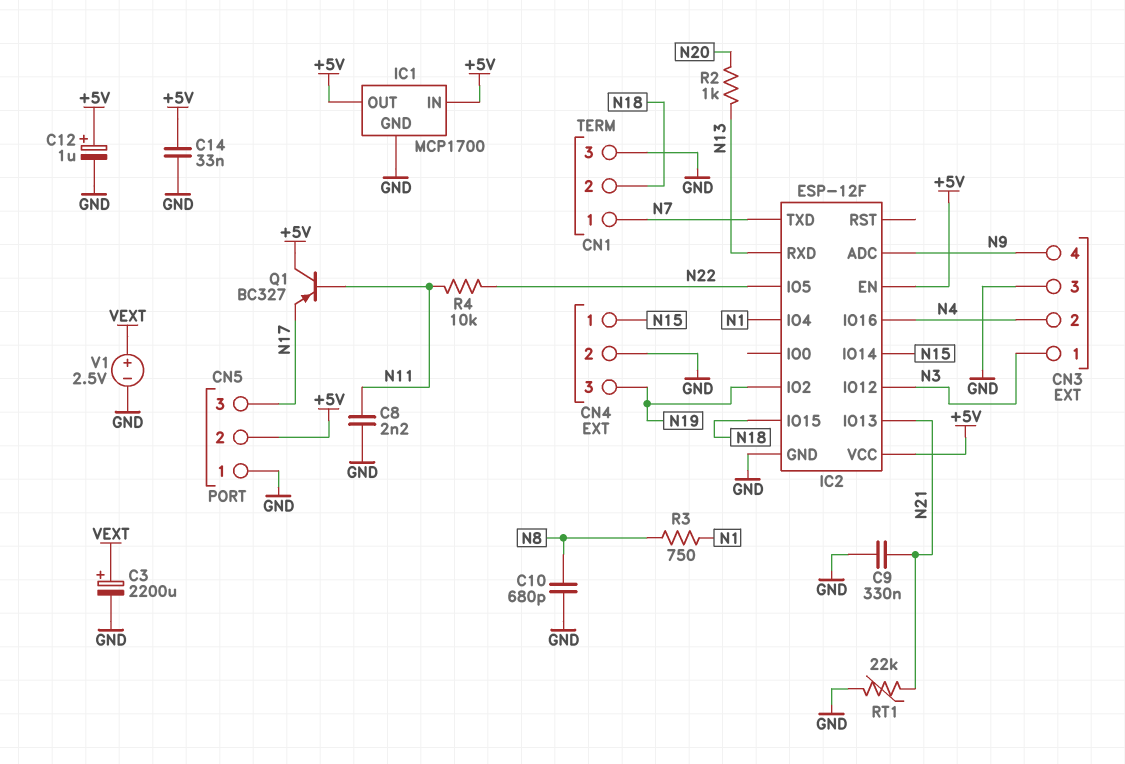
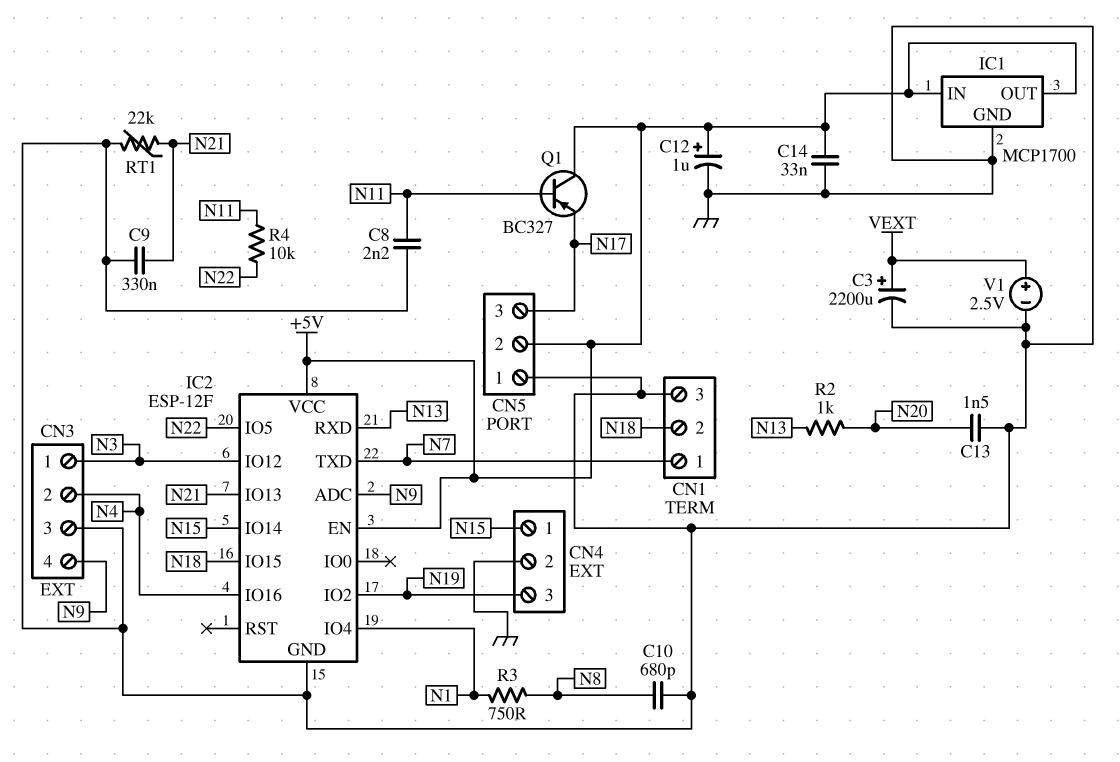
C13: none -> 1.5nF (GND, N20)

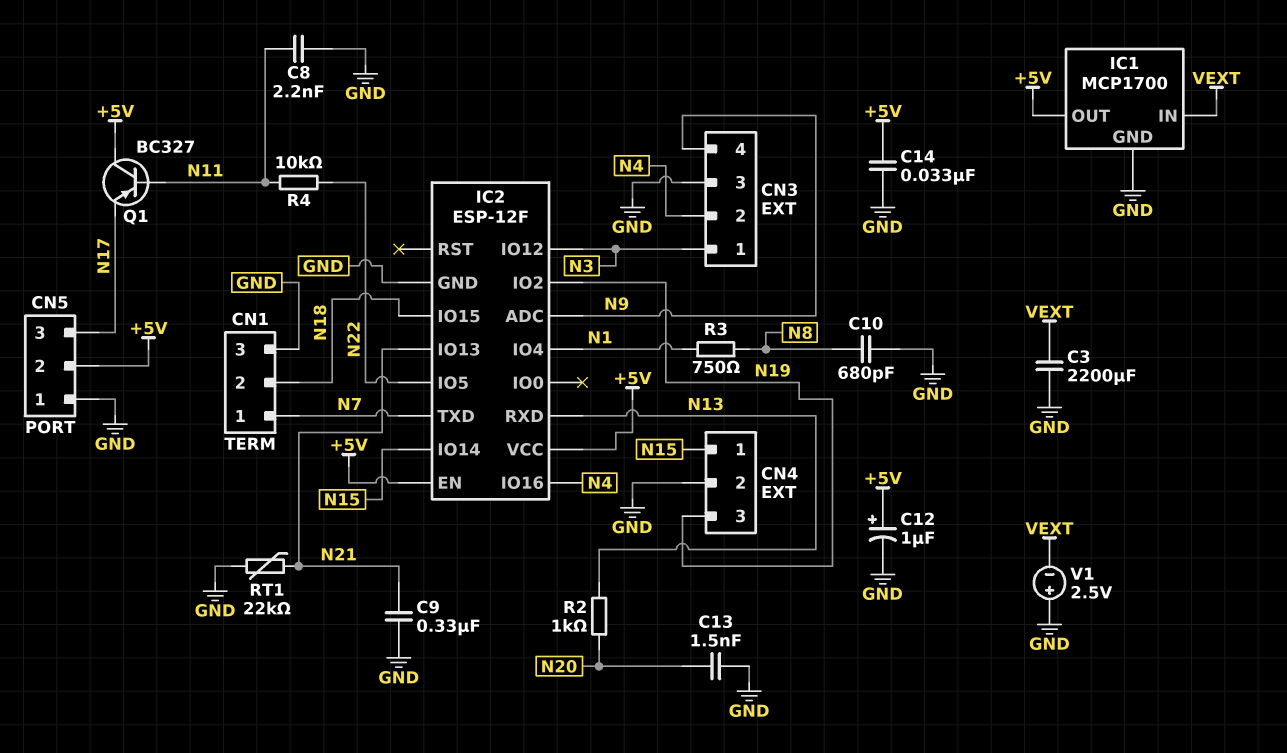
C3: 2200uF (plus VEXT, minus GND) -> 2200uF (GND, VEXT)
IC1 pin IN: +5V -> VEXT
V1: 2.5V (plus VEXT, minus GND) -> 2.5V (plus GND, minus VEXT)

